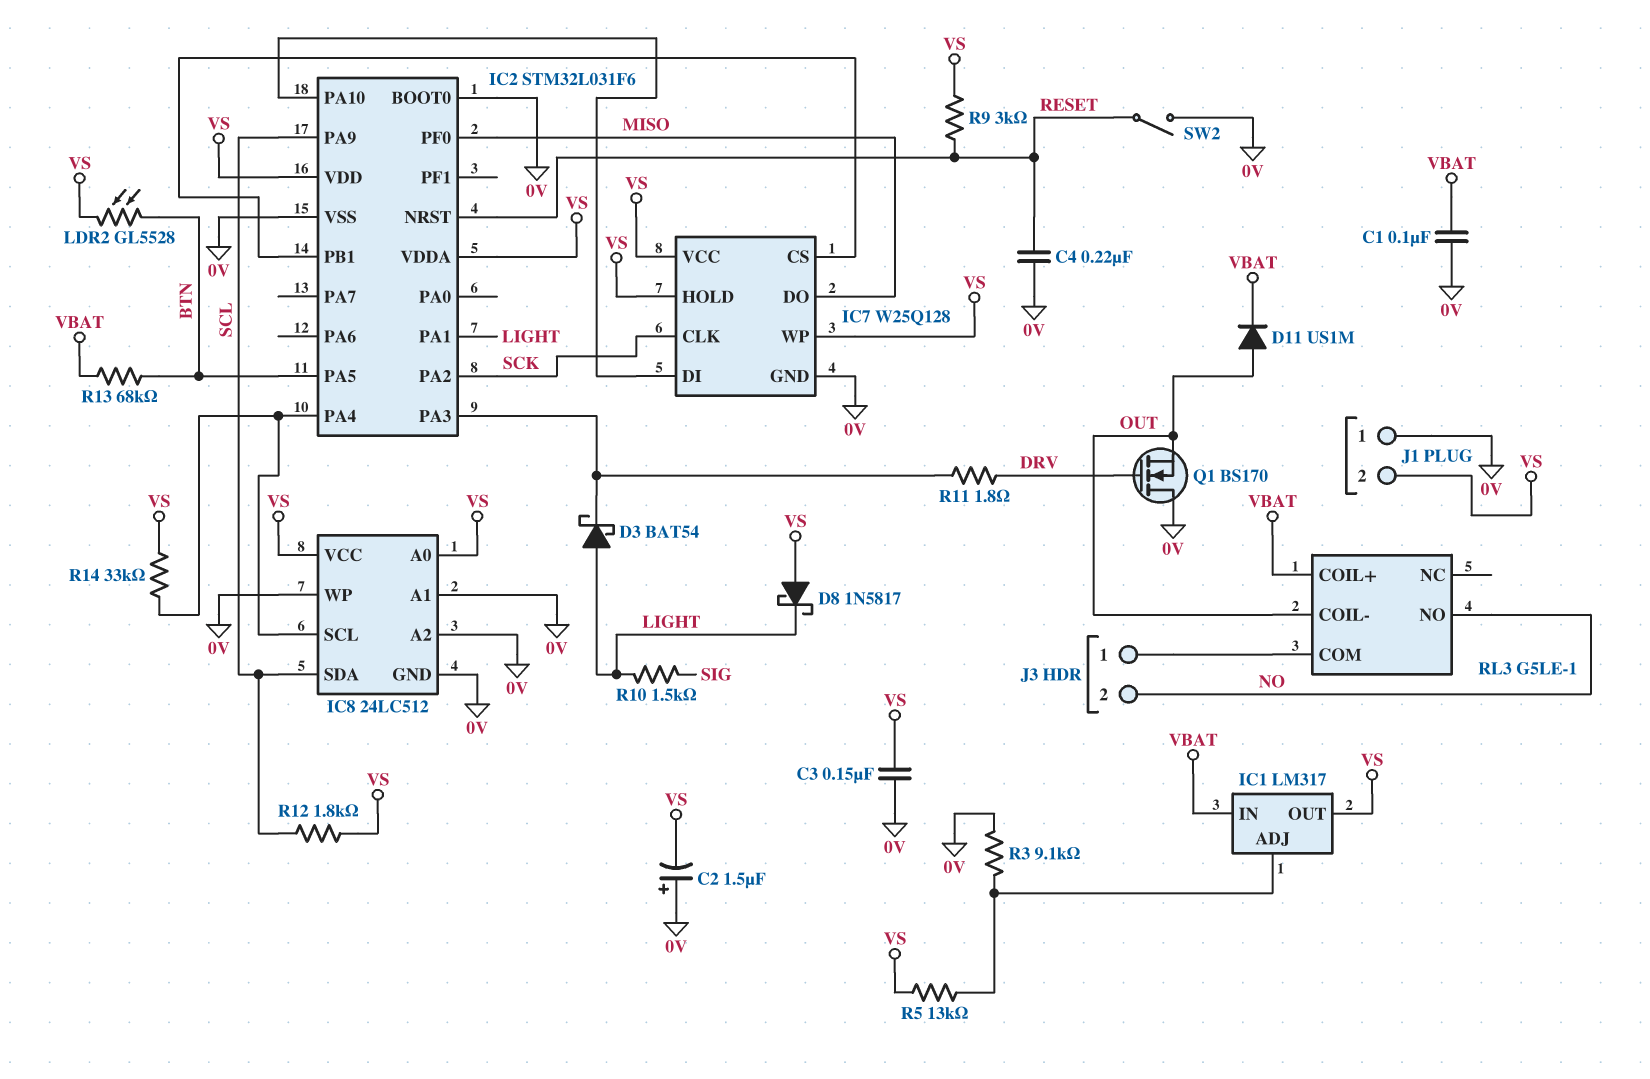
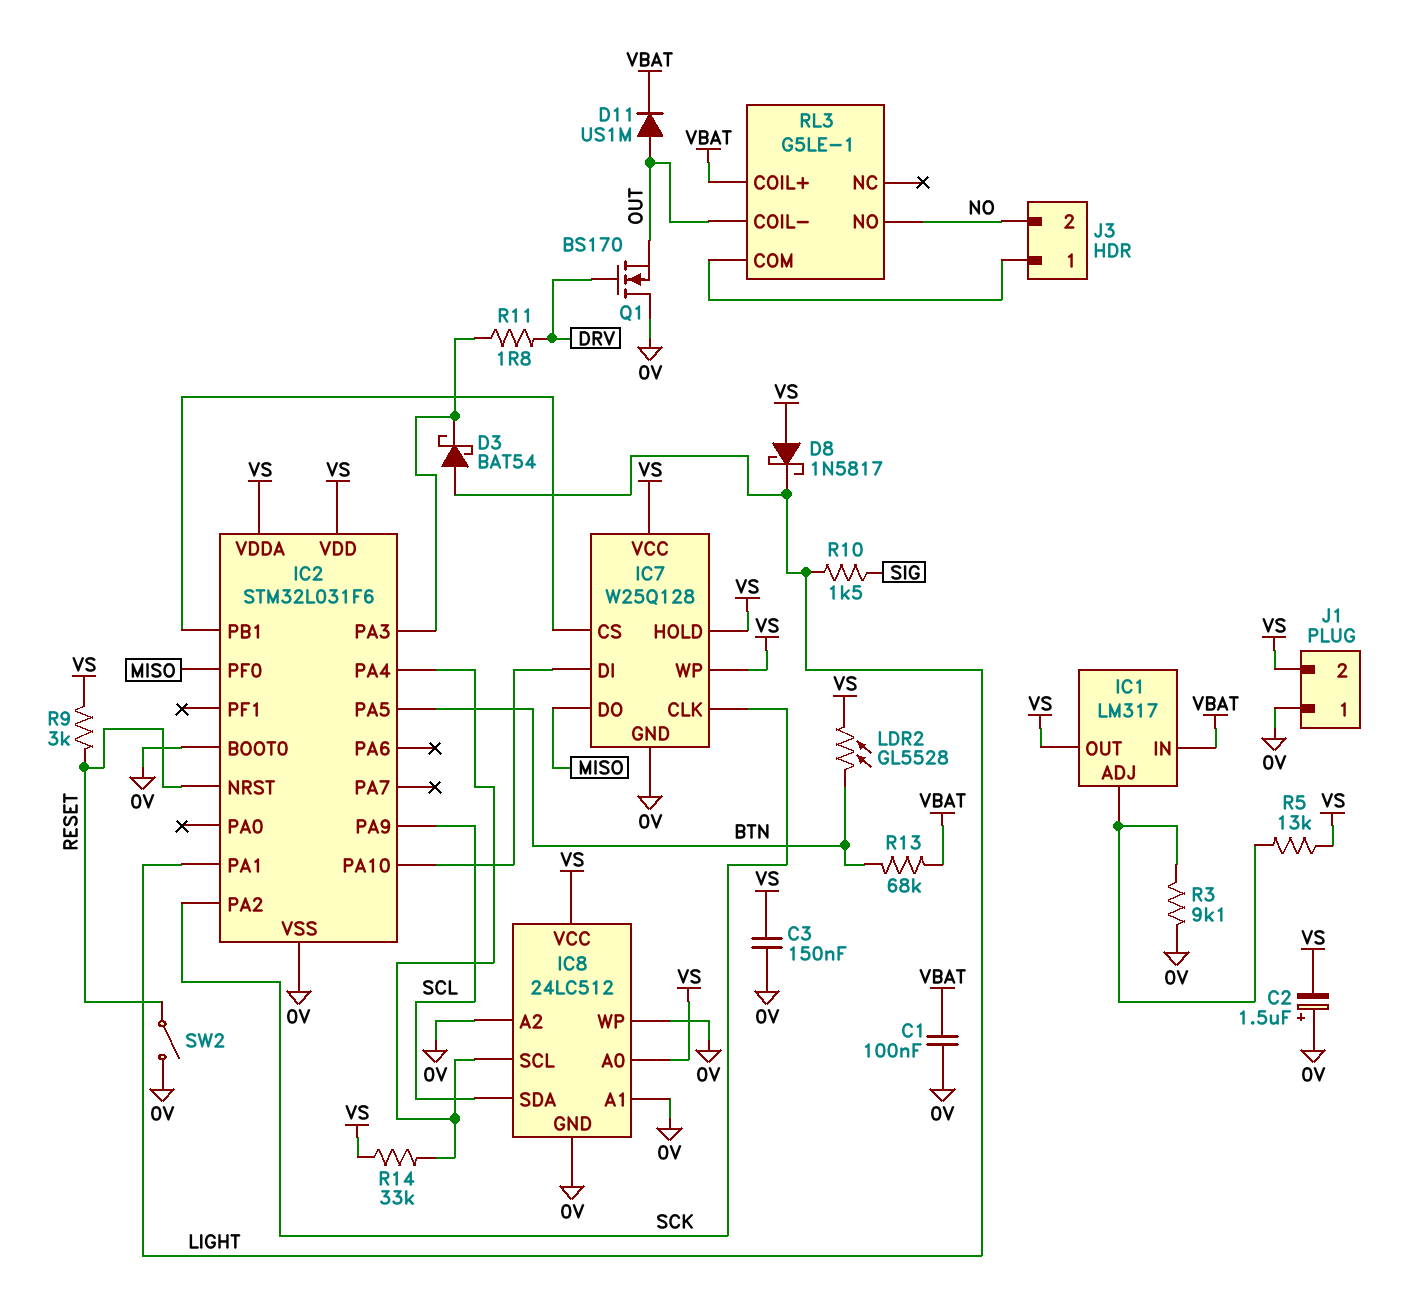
C4: 220nF (0V, RESET) -> none
R12: 1.8k (SCL, VS) -> none

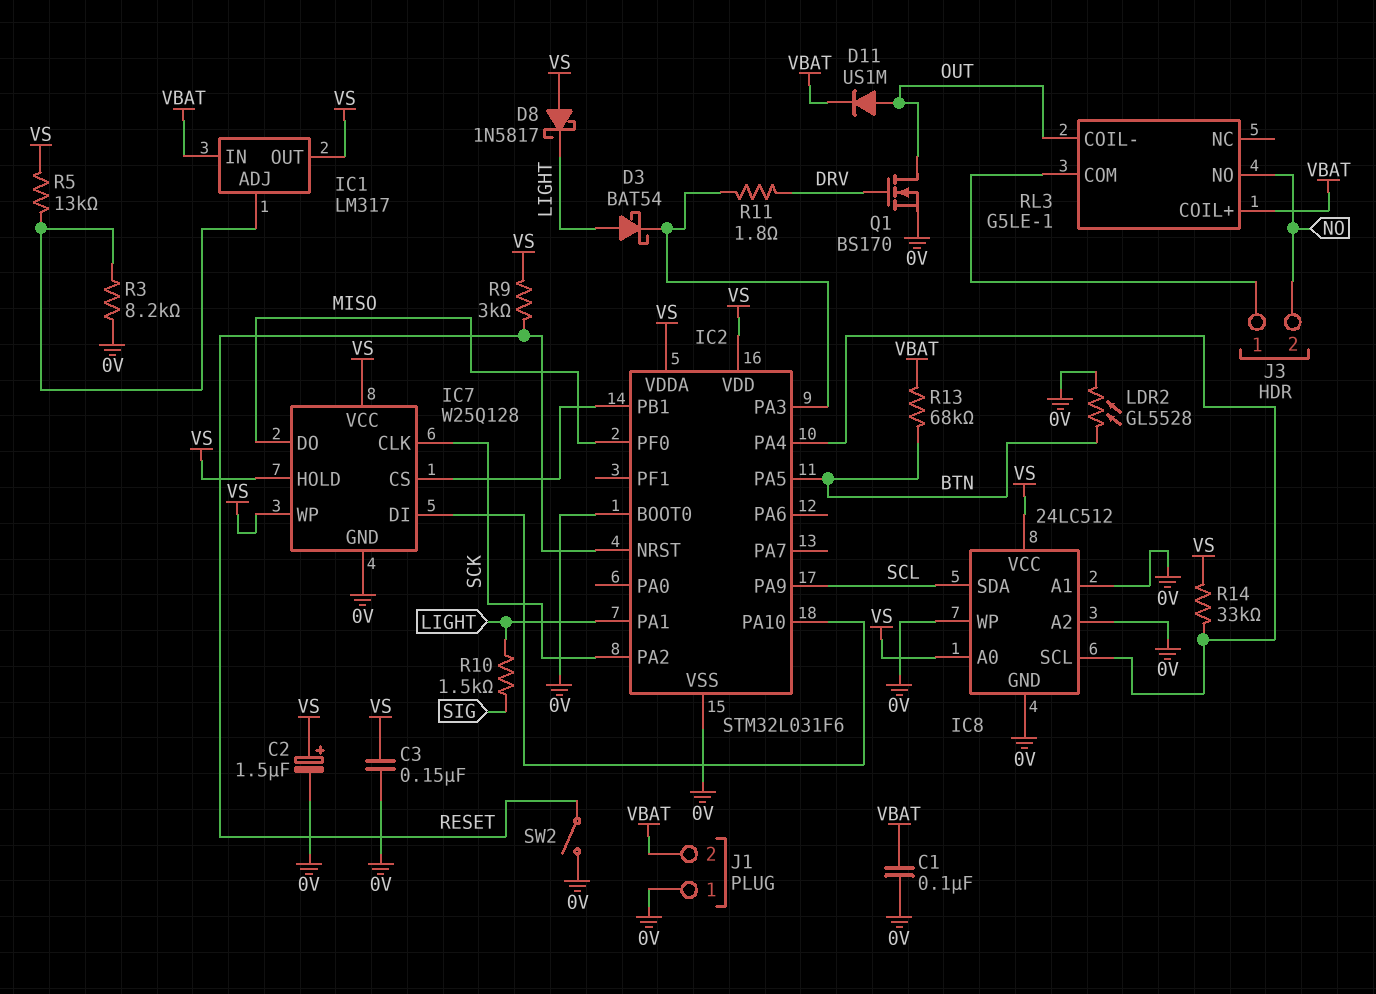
C2: 1.5uF (plus 0V, minus VS) -> 1.5uF (plus VS, minus 0V)
J1 pin 2: VS -> VBAT
LDR2: GL5528 (BTN, VS) -> GL5528 (0V, BTN)
Q1: NMOS BS170 (G DRV, D 0V, S OUT) -> NMOS BS170 (G DRV, D OUT, S 0V)
R3: 9.1k (0V, IC1/ADJ) -> 8.2k (0V, IC1/ADJ)

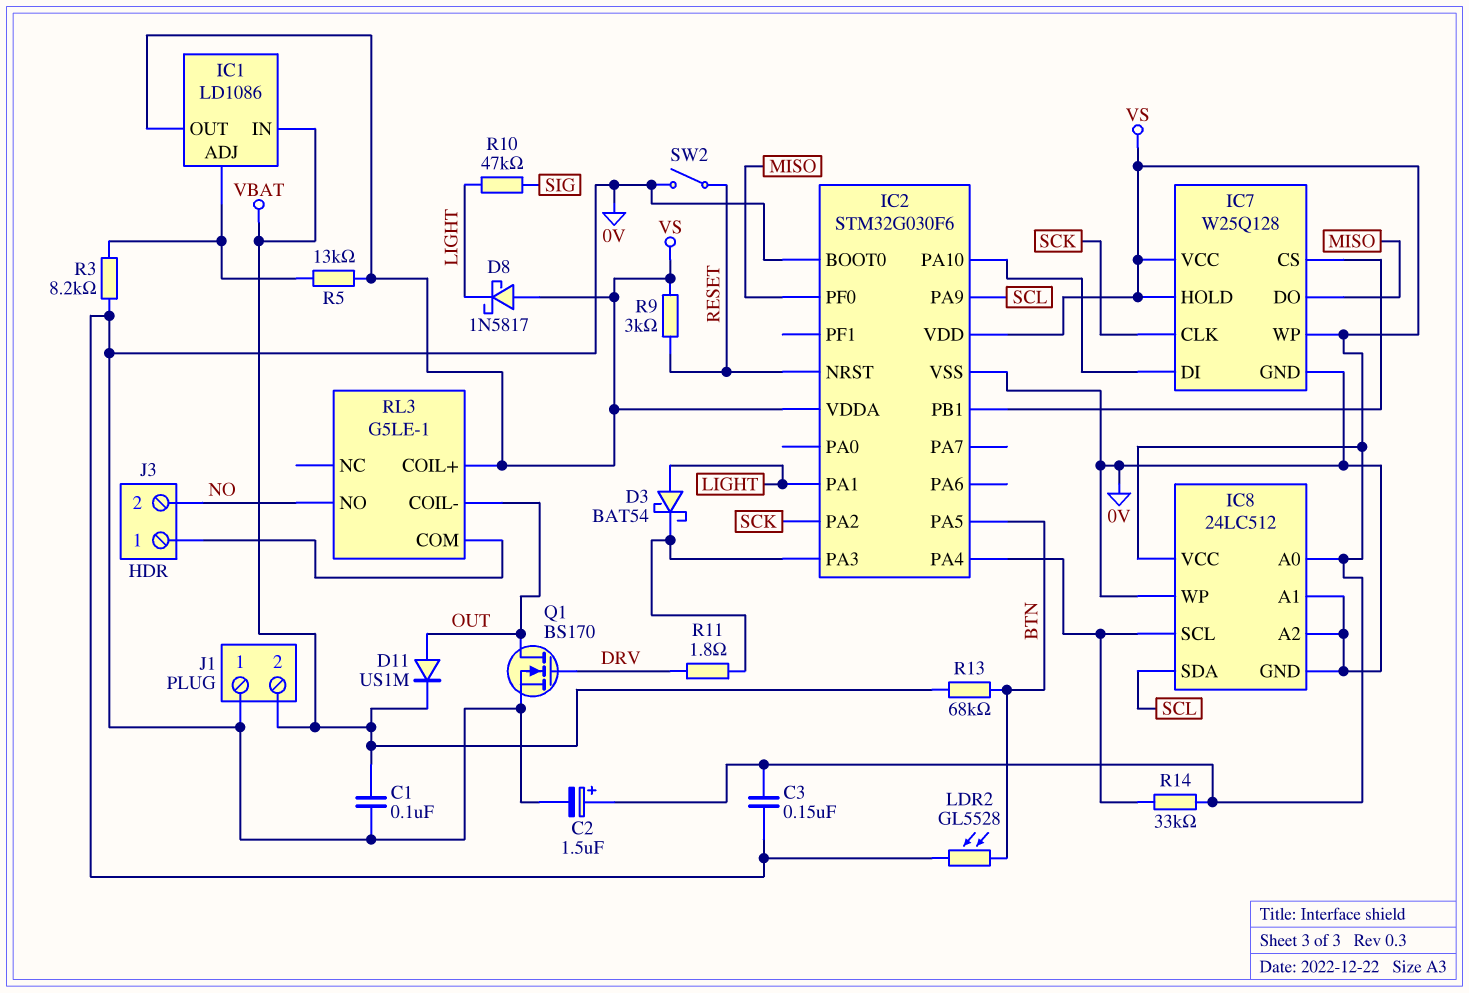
IC1: LM317 -> LD1086
IC2: STM32L031F6 -> STM32G030F6
R10: 1.5k (LIGHT, SIG) -> 47k (LIGHT, SIG)
RL3 pin COIL+: VBAT -> VS

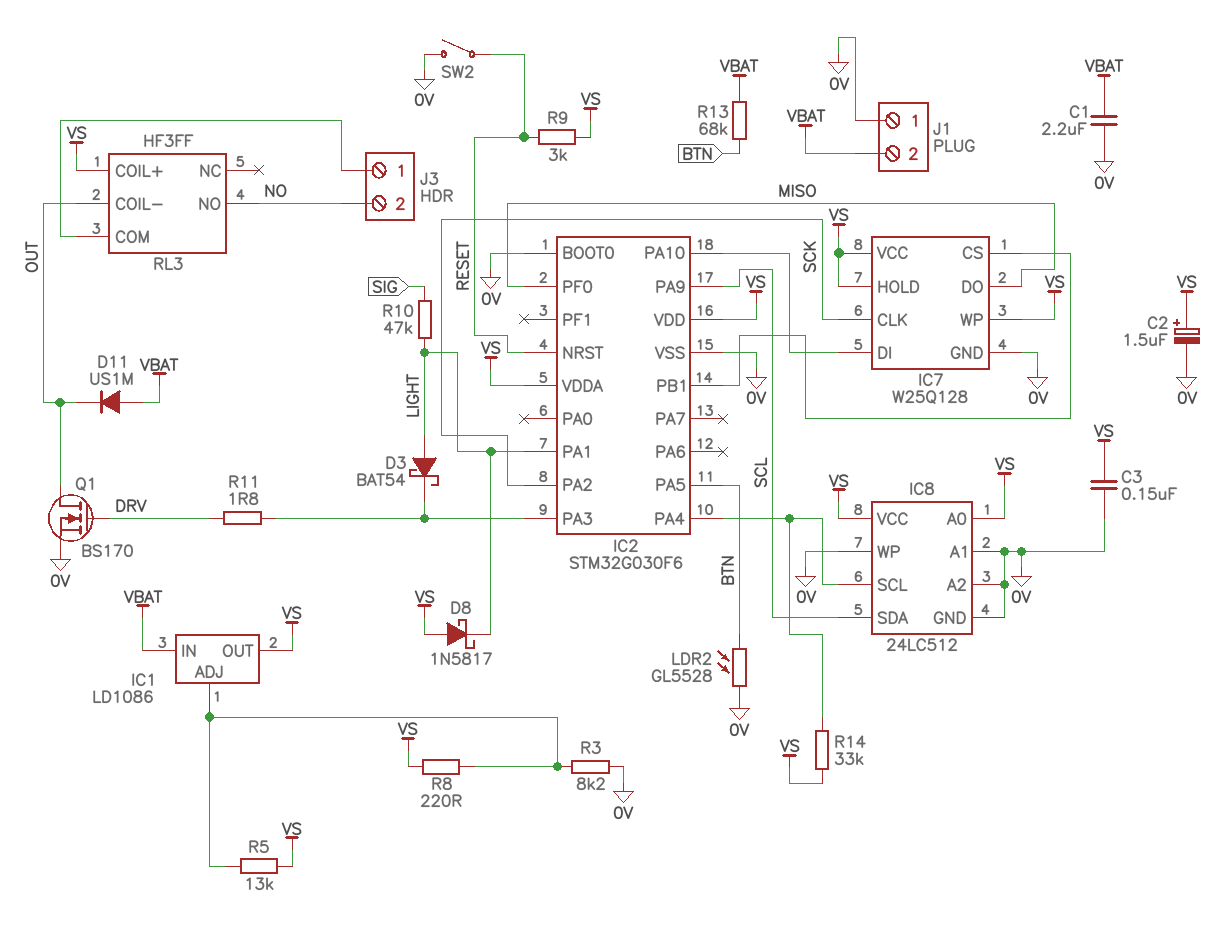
C1: 100nF (0V, VBAT) -> 2.2uF (0V, VBAT)
D11: diode US1M (A OUT, K VBAT) -> diode US1M (A VBAT, K OUT)
R8: none -> 220 (IC1/ADJ, VS)
RL3: G5LE-1 -> HF3FF

